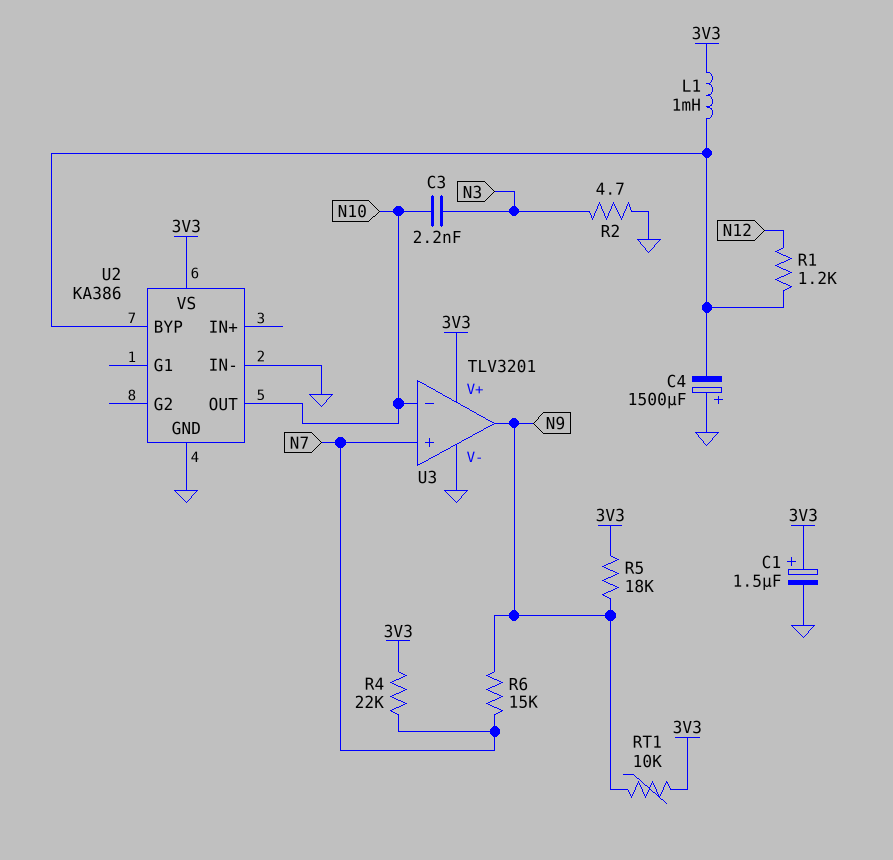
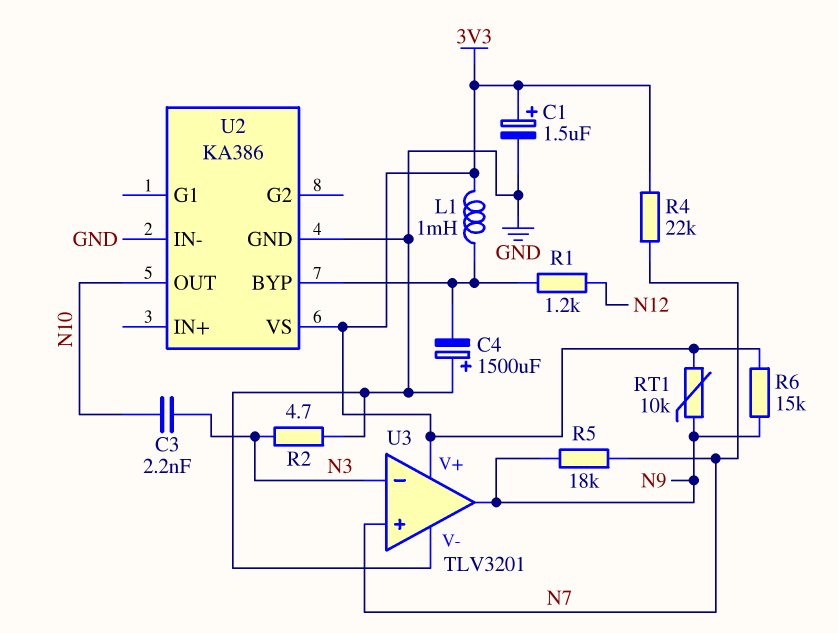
R5: 18k (3V3, N9) -> 18k (N7, N9)
R6: 15k (N7, N9) -> 15k (3V3, N9)
U3 pin in-: N10 -> N3

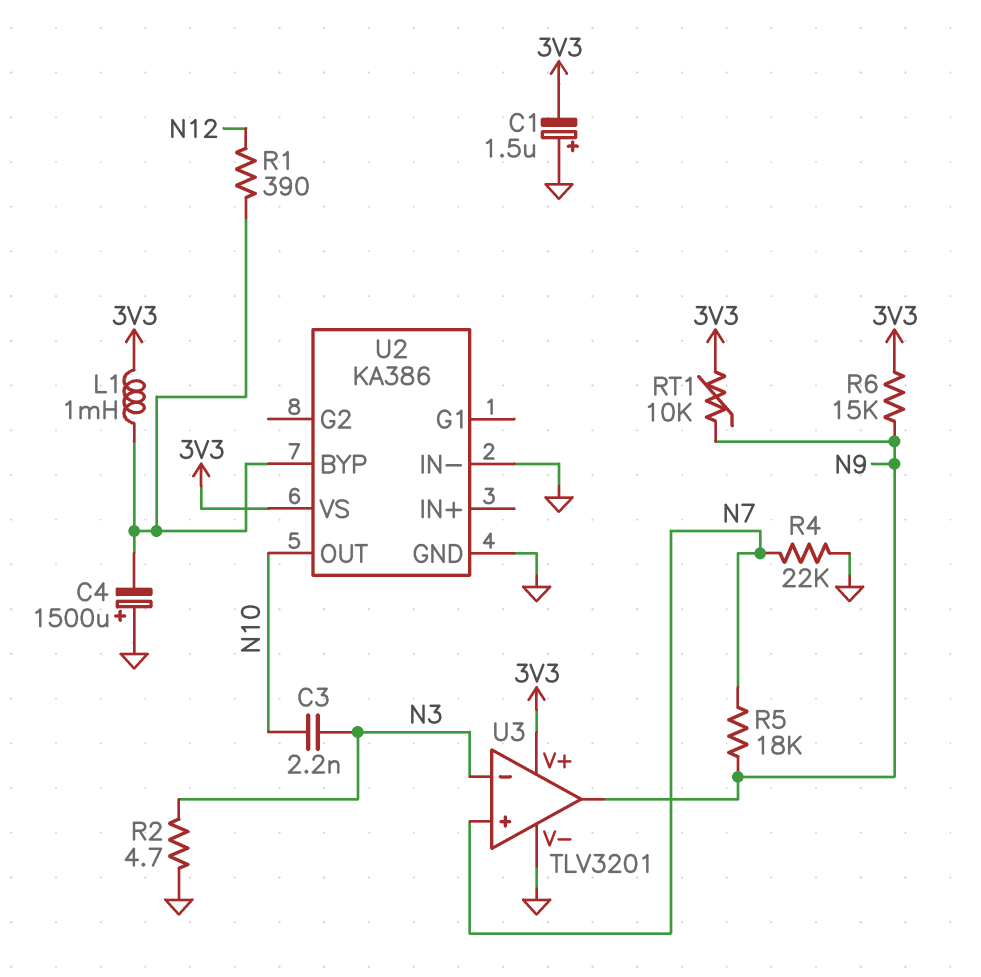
C1: 1.5uF (plus 3V3, minus GND) -> 1.5uF (plus GND, minus 3V3)
R1: 1.2k (N12, U2/BYP) -> 390 (N12, U2/BYP)
R4: 22k (3V3, N7) -> 22k (GND, N7)

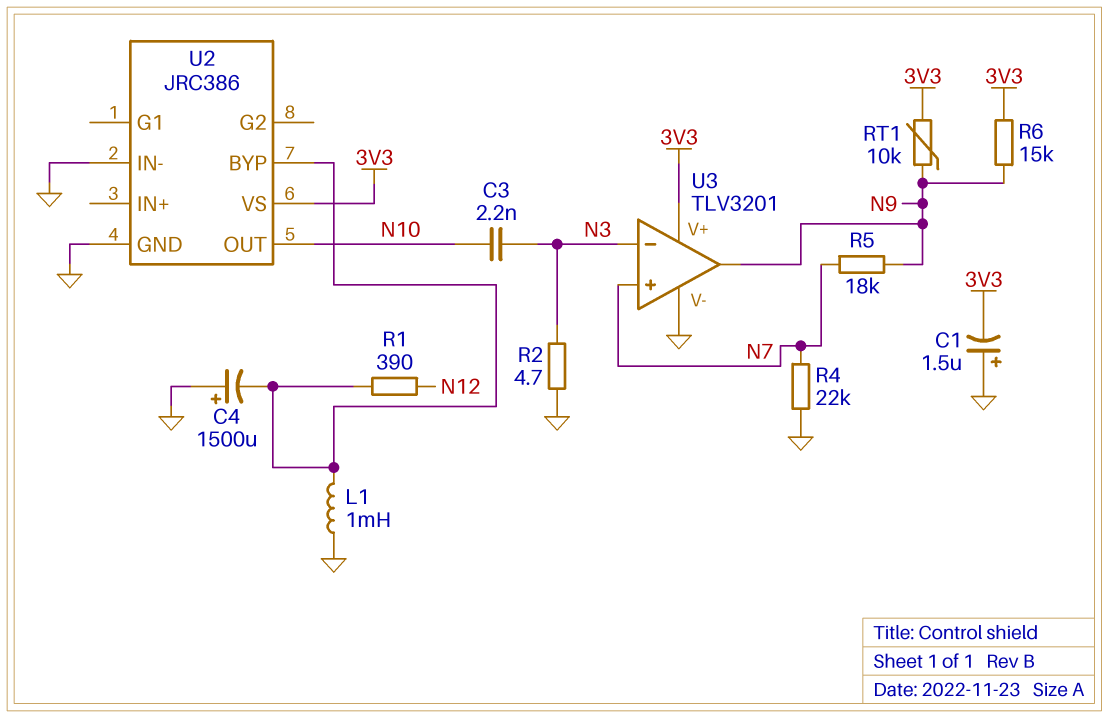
L1: 1mH (3V3, U2/BYP) -> 1mH (GND, U2/BYP)
U2: KA386 -> JRC386

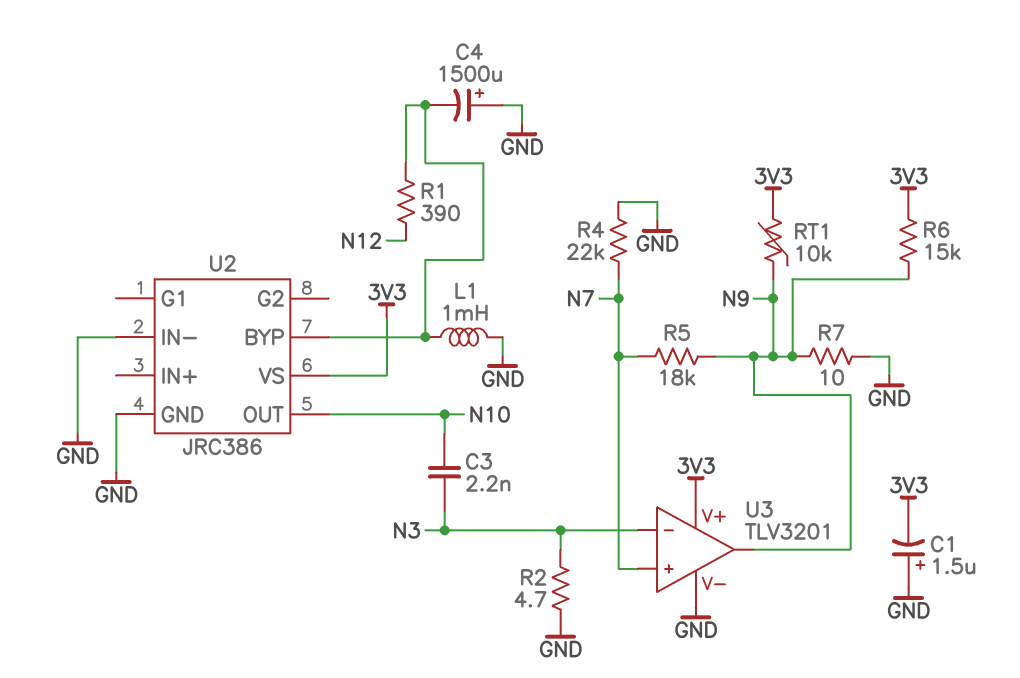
R7: none -> 10 (GND, N9)

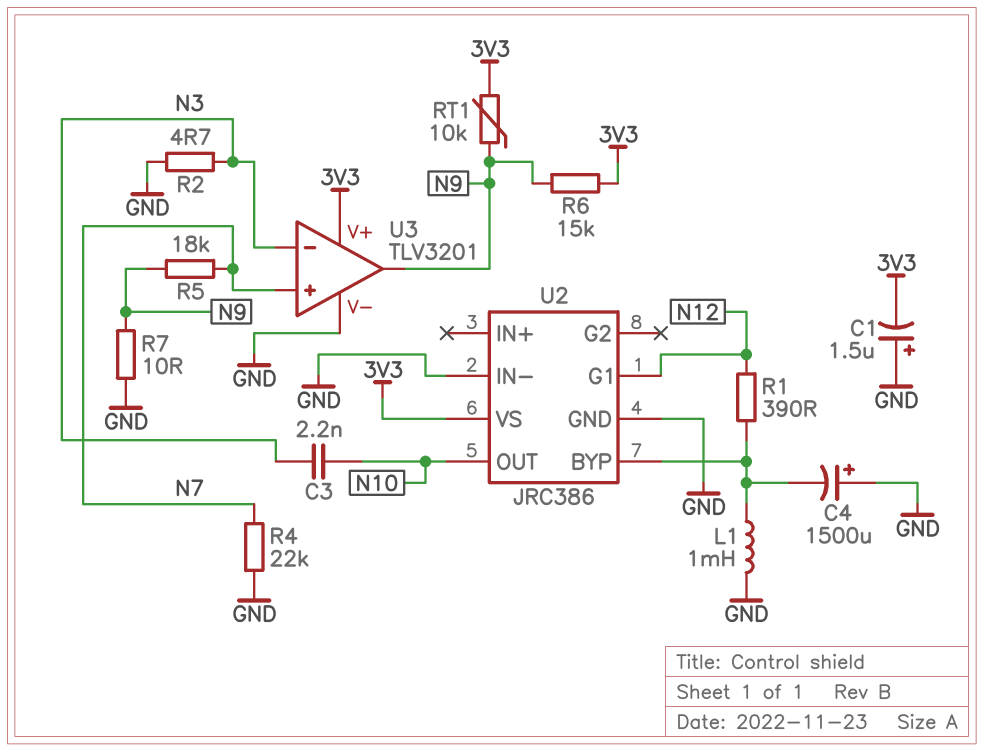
U2 pin G1: none -> N12

